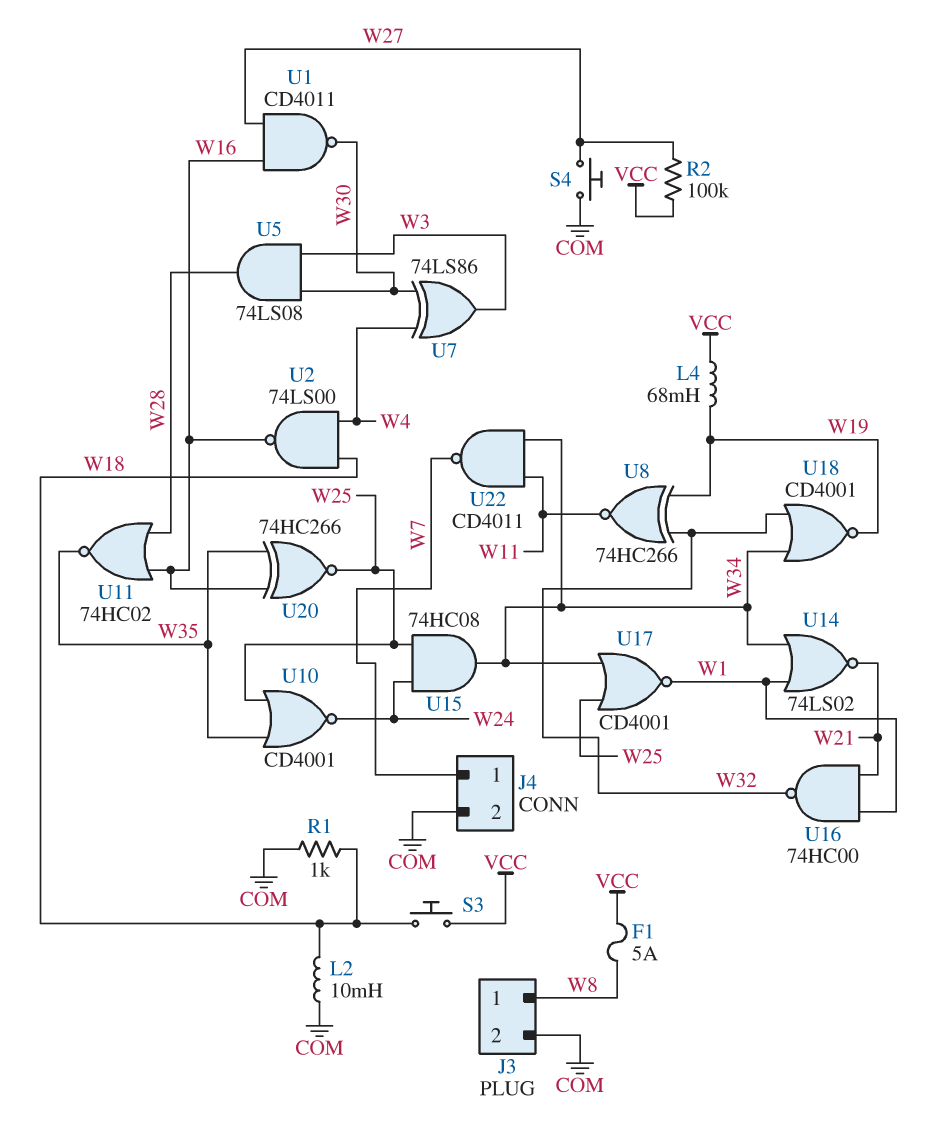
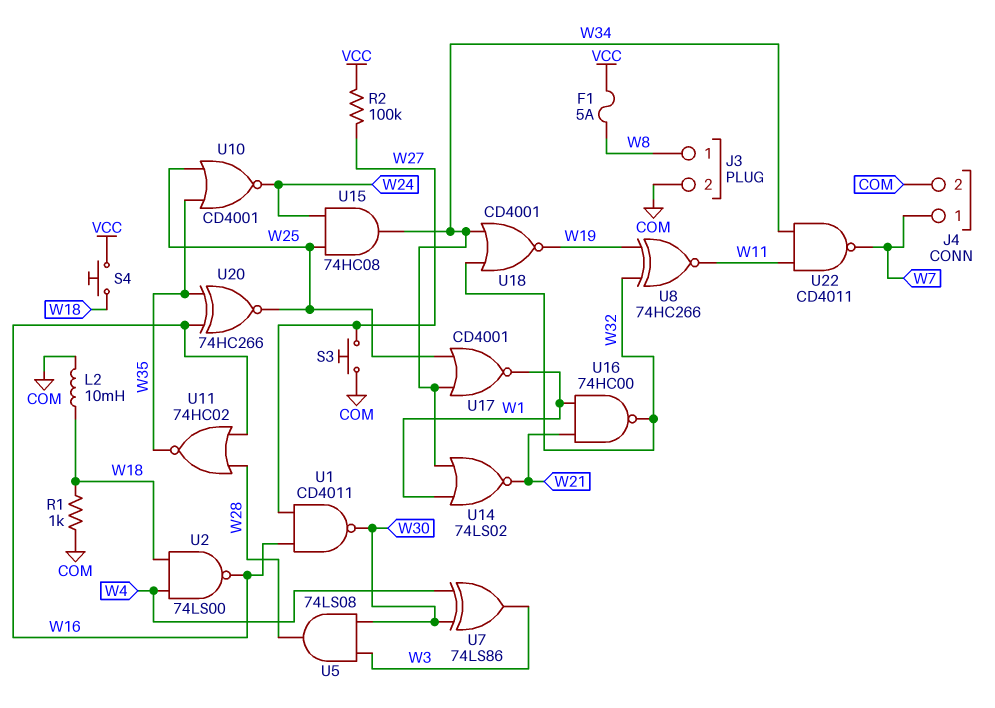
L4: 68mH (VCC, W19) -> none
S3: button (VCC, W18) -> button (COM, W27)
S4: button (COM, W27) -> button (VCC, W18)

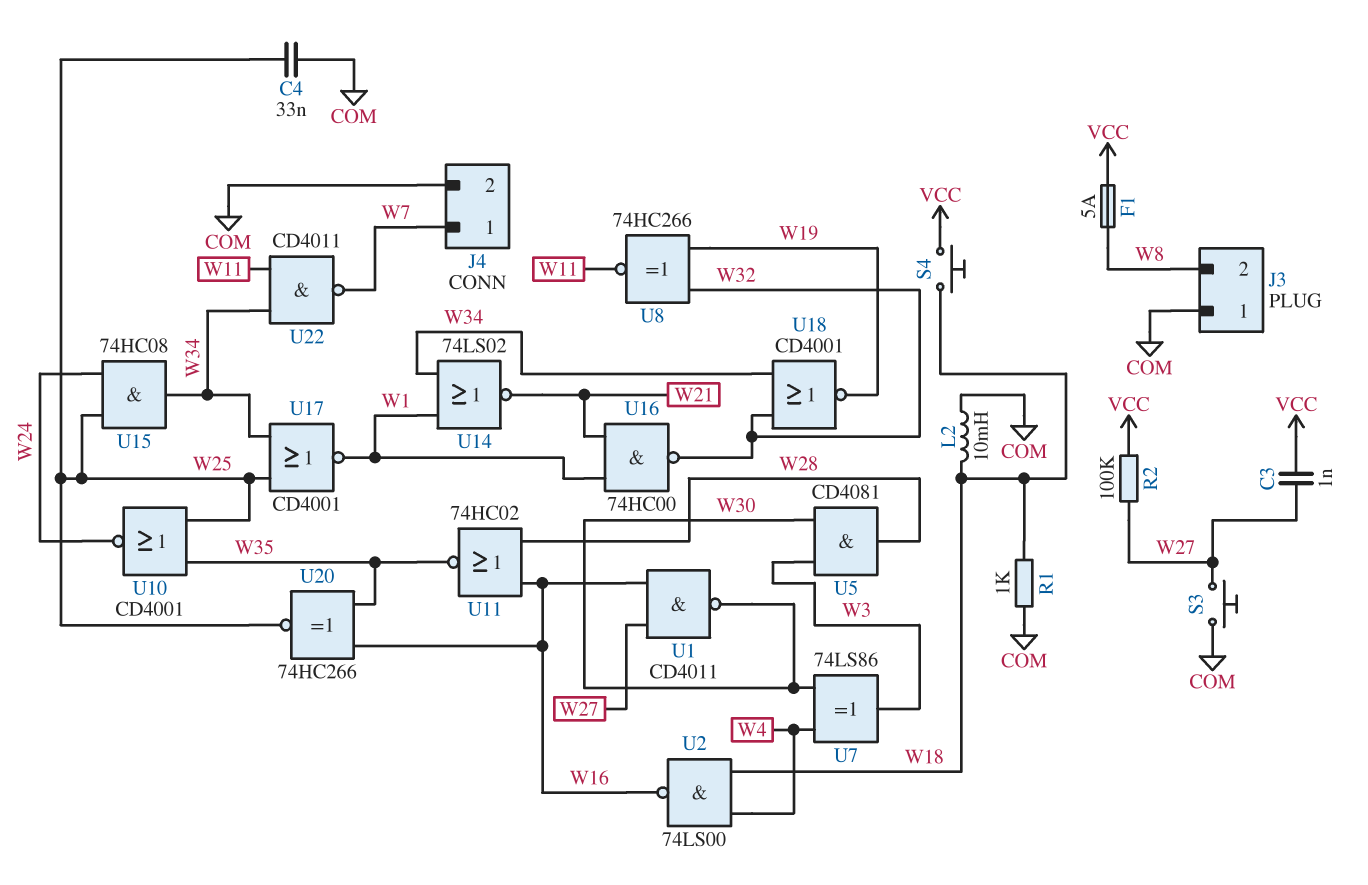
C3: none -> 1nF (VCC, W27)
C4: none -> 33nF (COM, W25)
J3 pin 1: W8 -> COM
J3 pin 2: COM -> W8
U5: AND 74LS08 (in W3, in W30, out W28) -> AND CD4081 (in W3, in W30, out W28)

